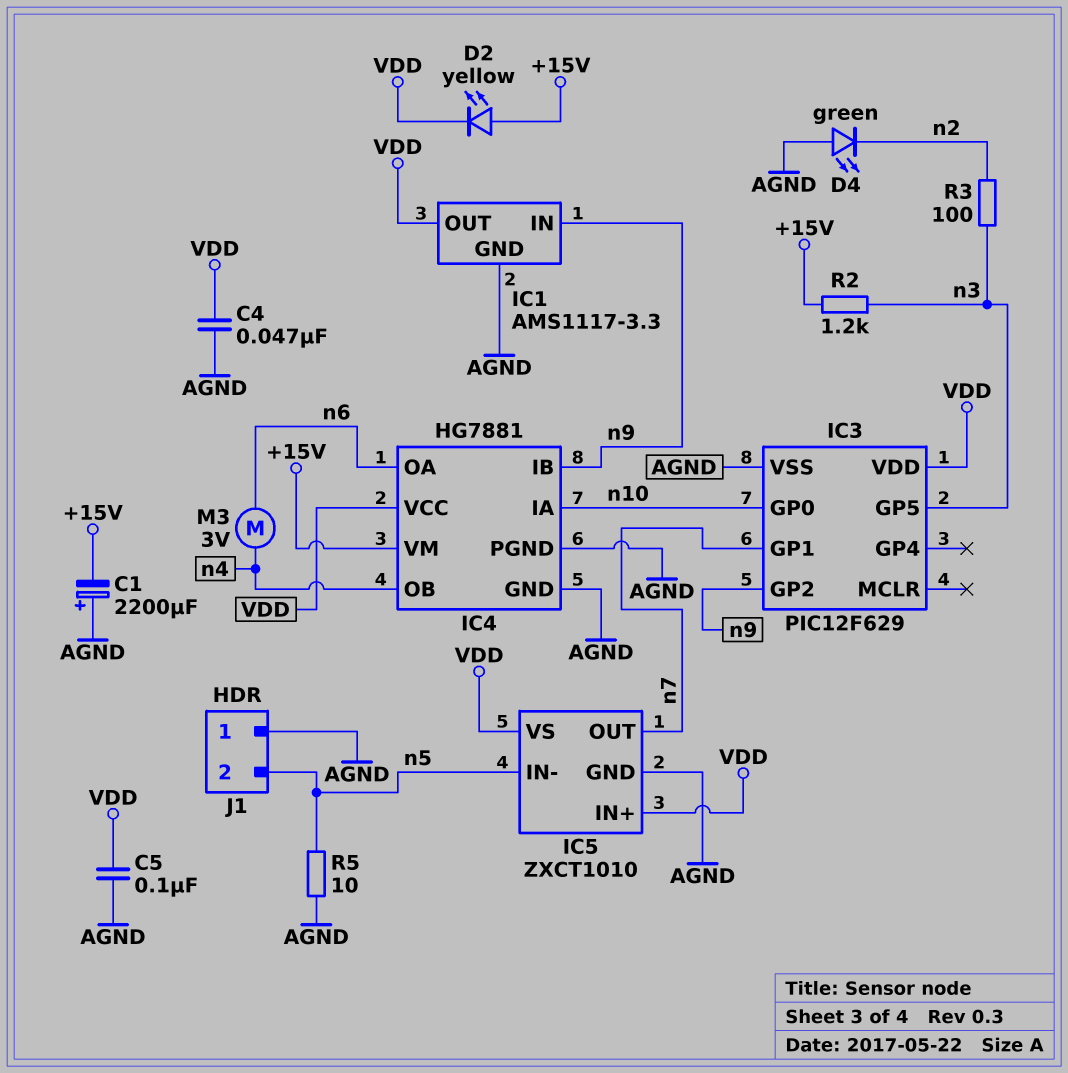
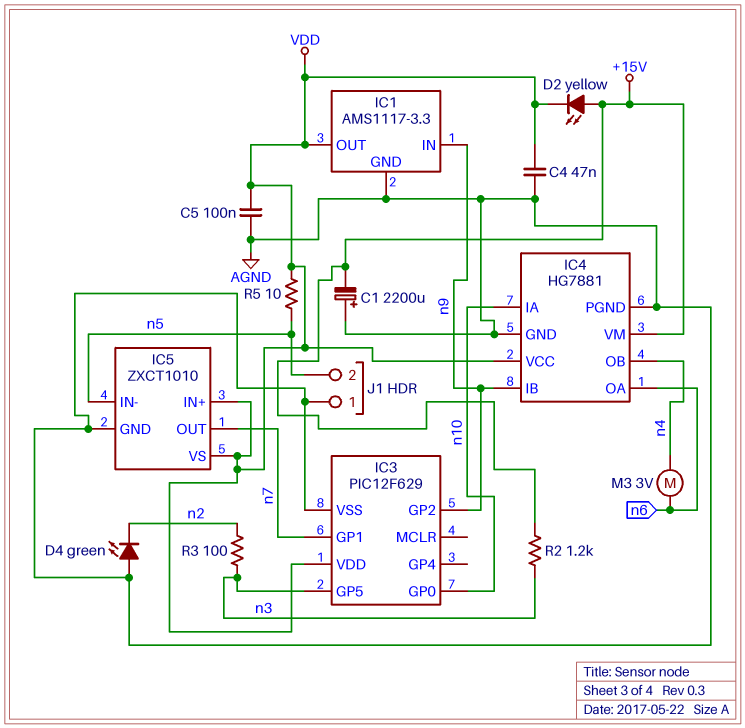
R5: 10 (AGND, n5) -> 10 (VDD, n5)

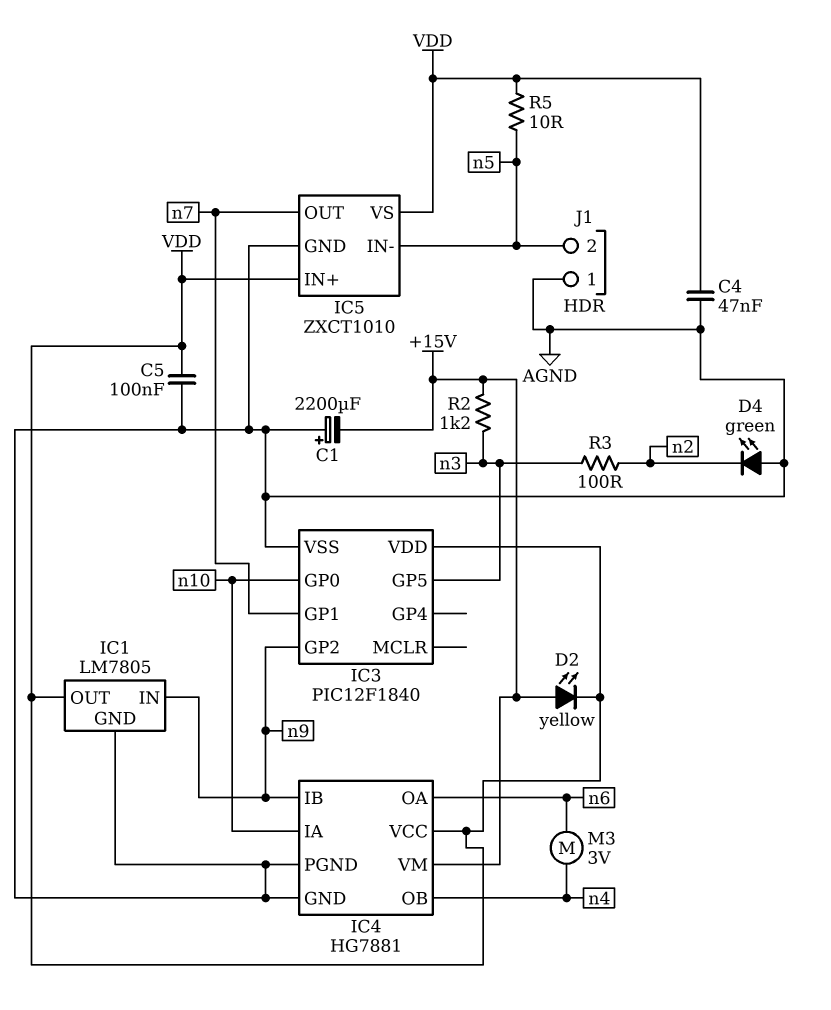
IC1: AMS1117-3.3 -> LM7805
IC3: PIC12F629 -> PIC12F1840

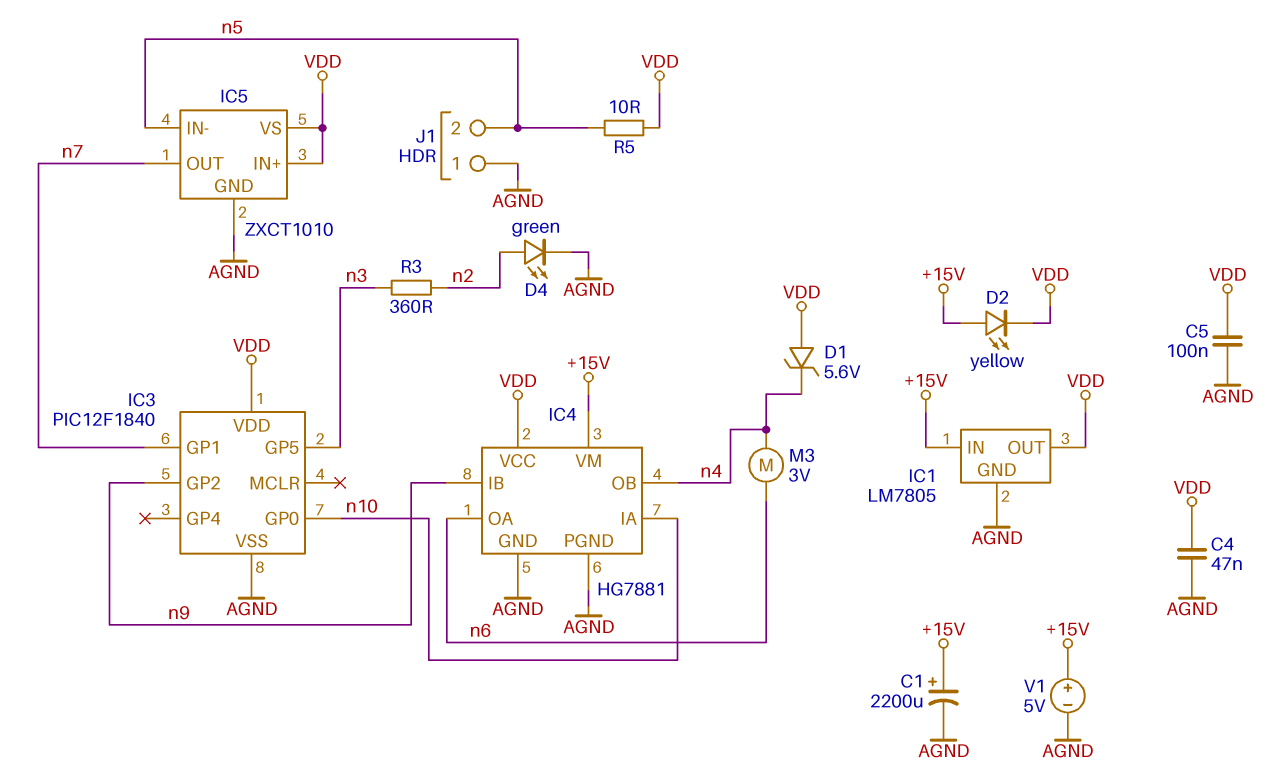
C1: 2200uF (plus AGND, minus +15V) -> 2200uF (plus +15V, minus AGND)
D1: none -> zener 5.6V (A VDD, K n4)
D4: LED green (A AGND, K n2) -> LED green (A n2, K AGND)
IC1 pin IN: n9 -> +15V
R2: 1.2k (+15V, n3) -> none
R3: 100 (n2, n3) -> 360 (n2, n3)
V1: none -> 5V (plus +15V, minus AGND)

